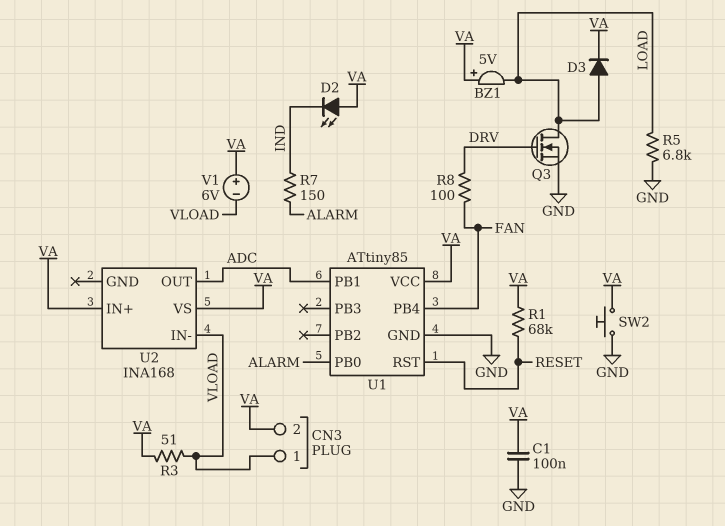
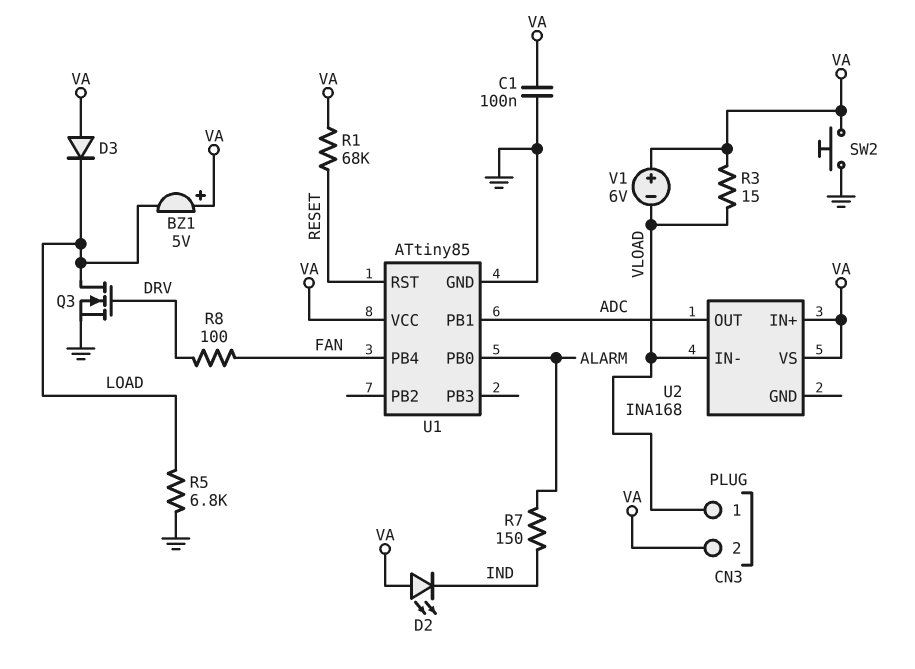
D3: diode (A LOAD, K VA) -> diode (A VA, K LOAD)
R3: 51 (VA, VLOAD) -> 15 (VA, VLOAD)

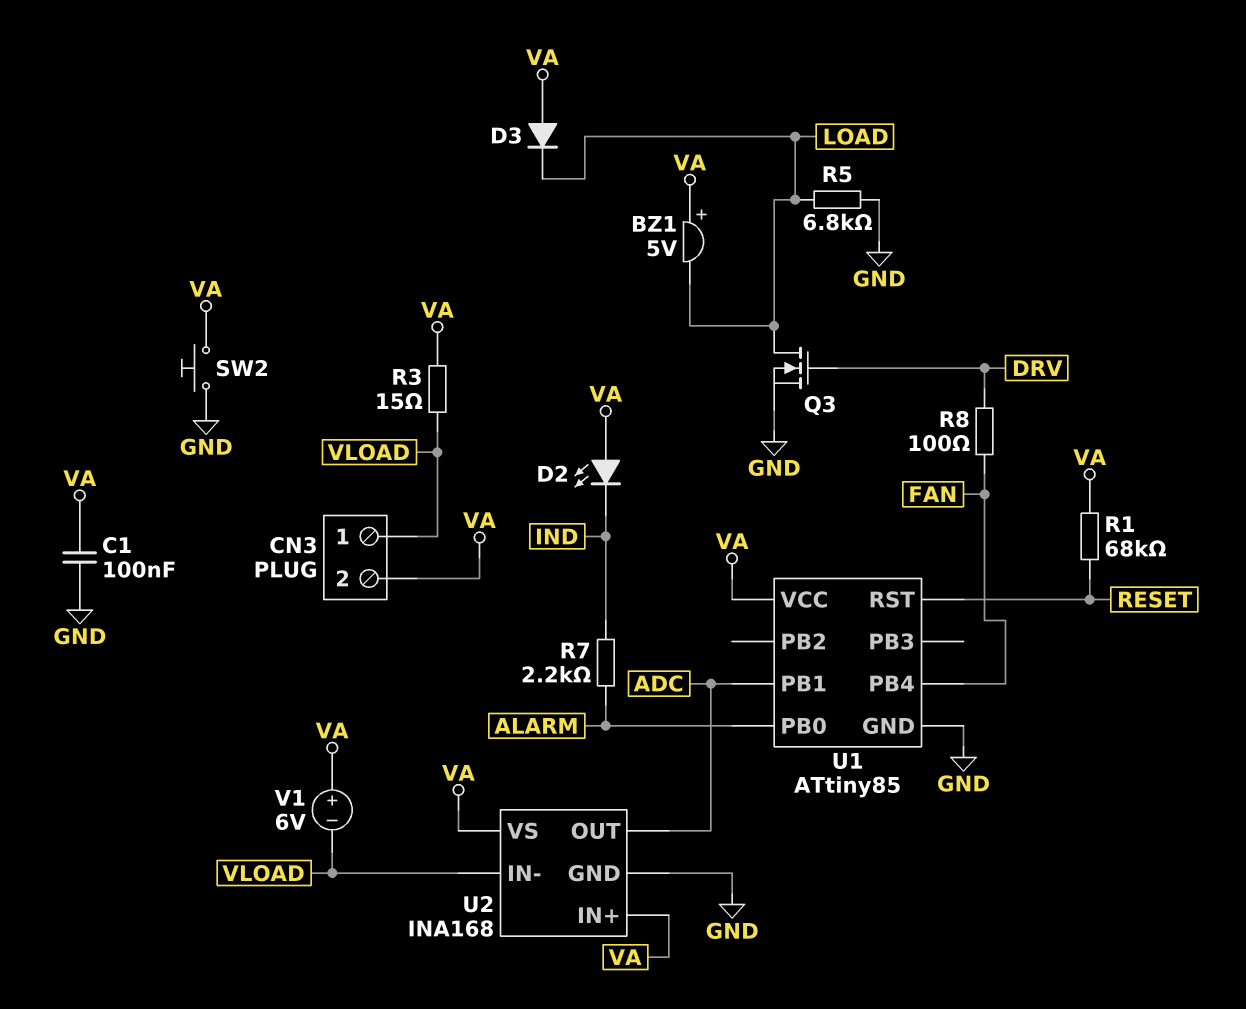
R7: 150 (ALARM, IND) -> 2.2k (ALARM, IND)
U2 pin GND: none -> GND

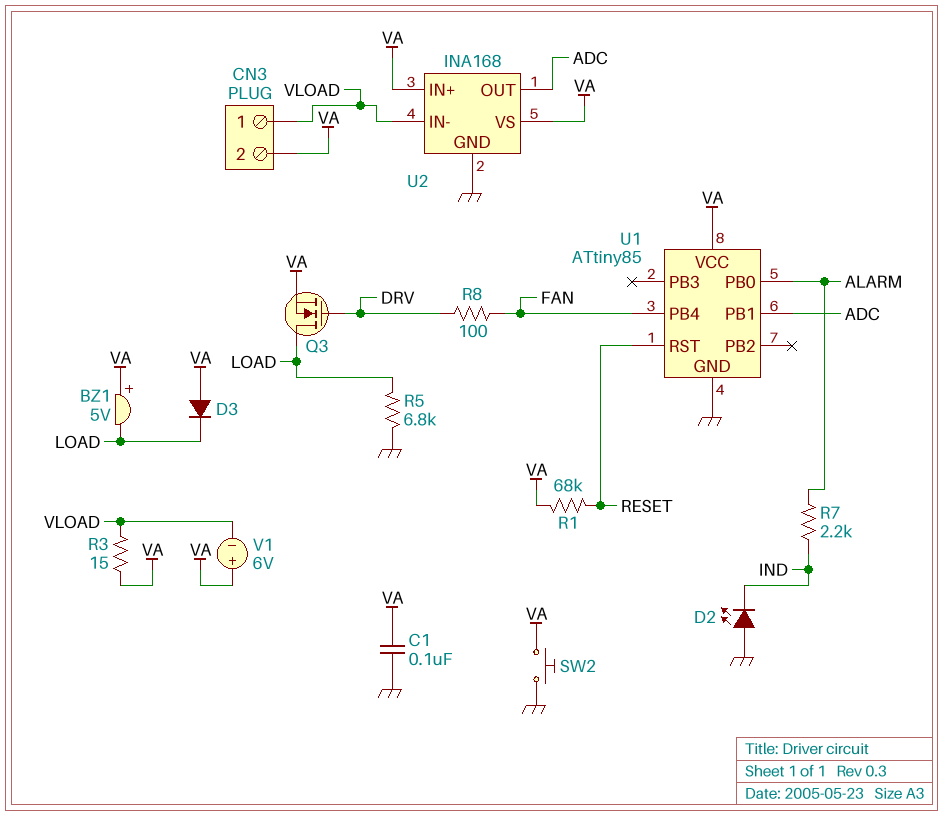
D2: LED (A VA, K IND) -> LED (A GND, K IND)
Q3: NMOS (G DRV, D LOAD, S GND) -> NMOS (G DRV, D LOAD, S VA)

